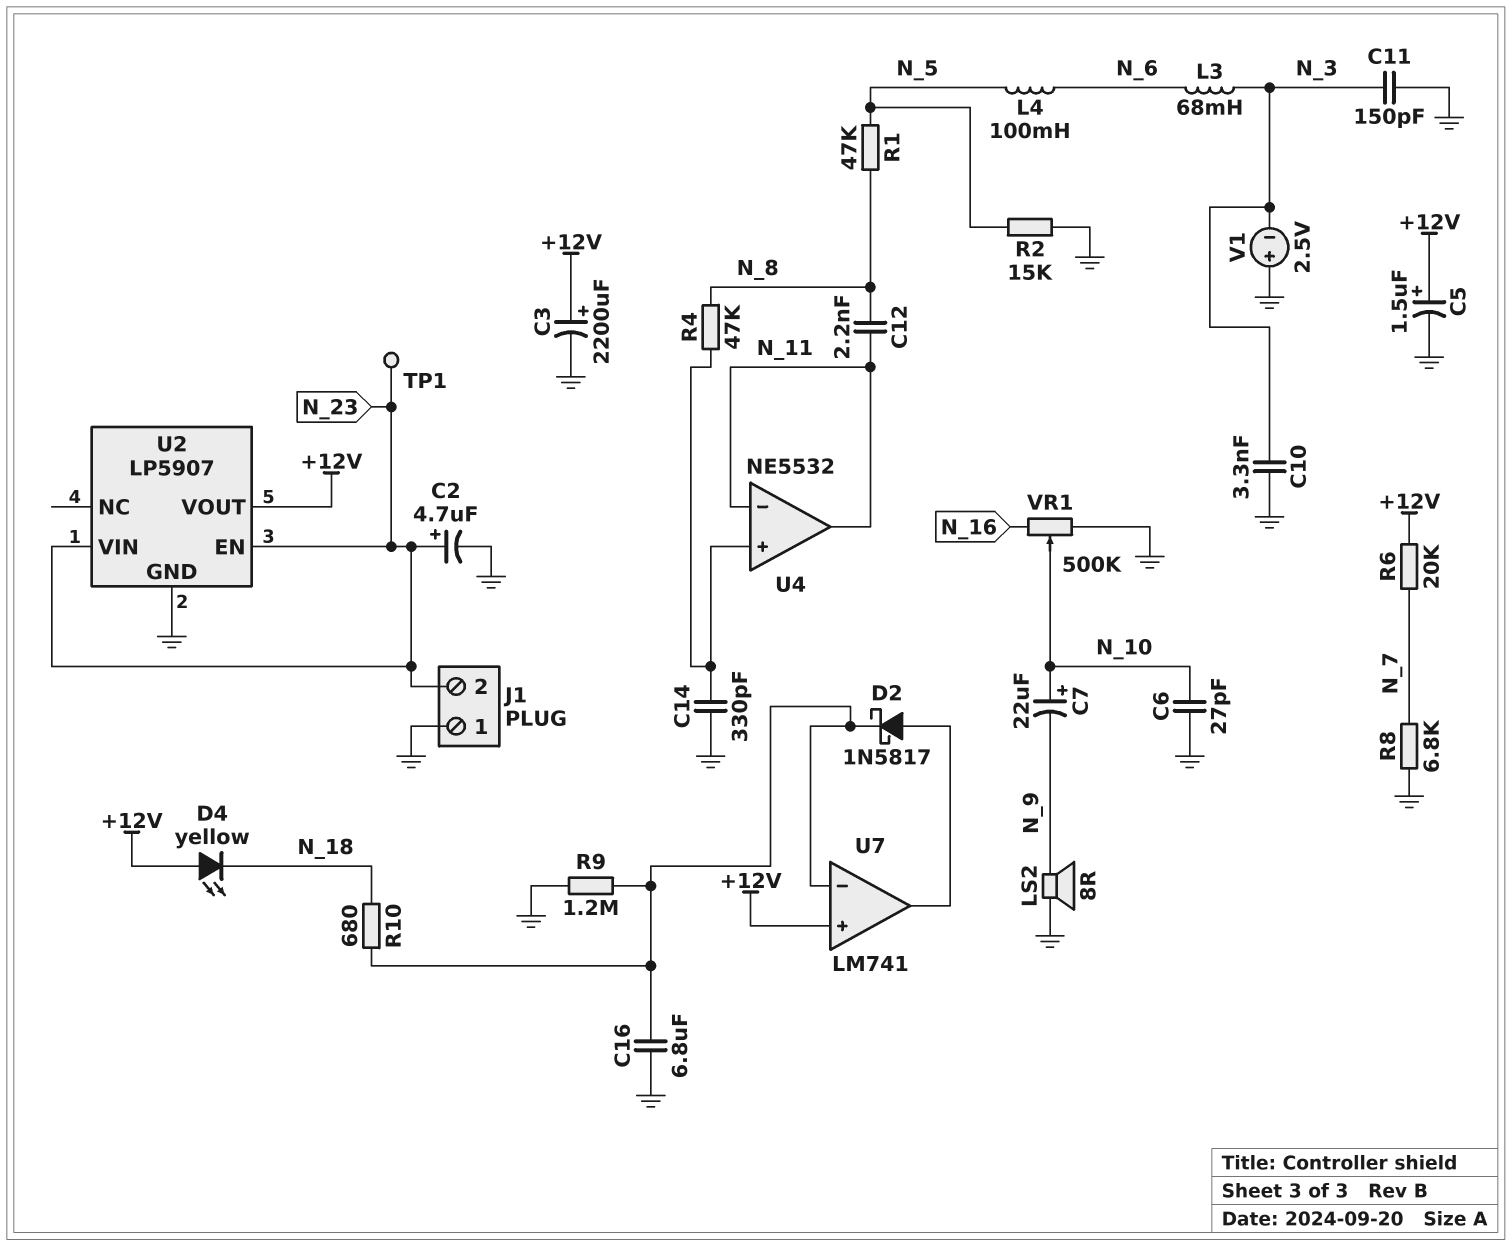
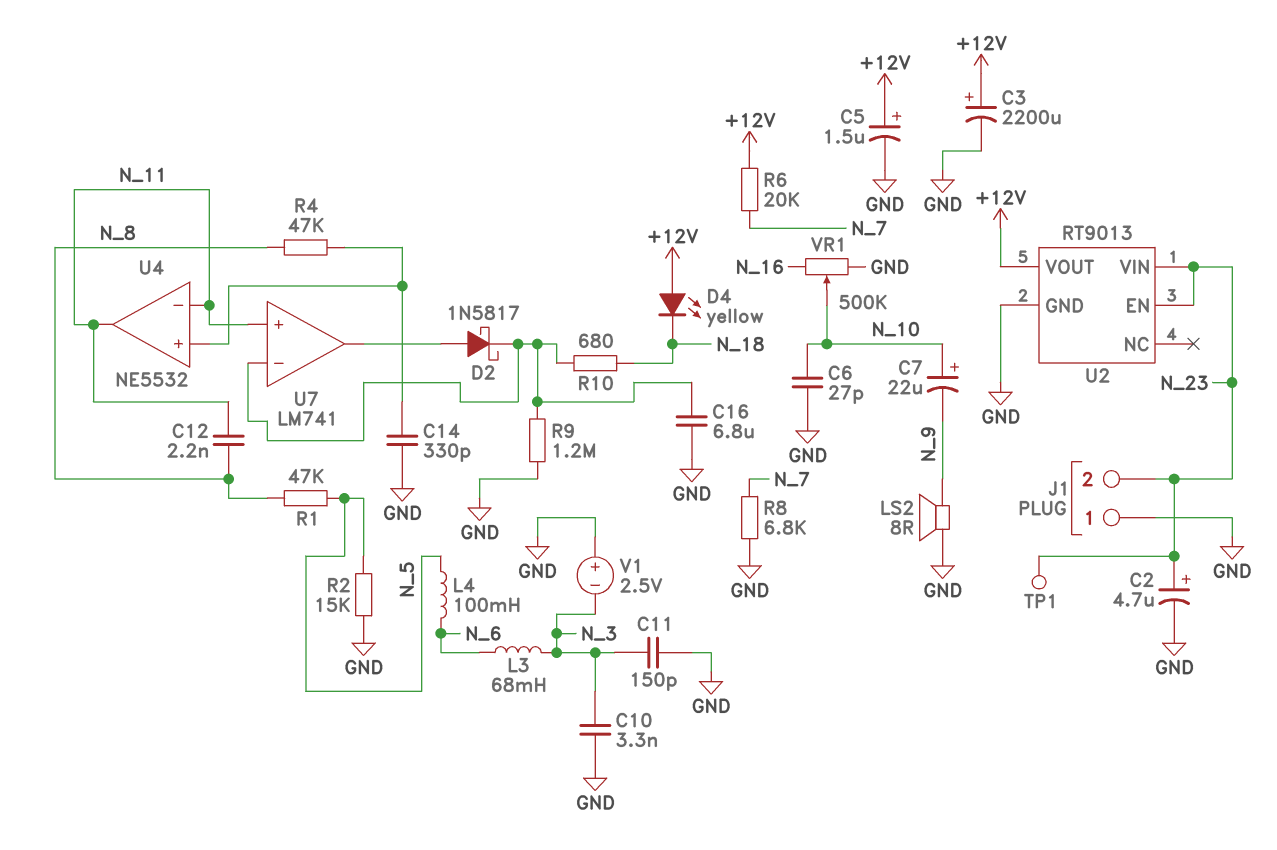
U2: LP5907 -> RT9013
U7 pin in+: +12V -> N_11

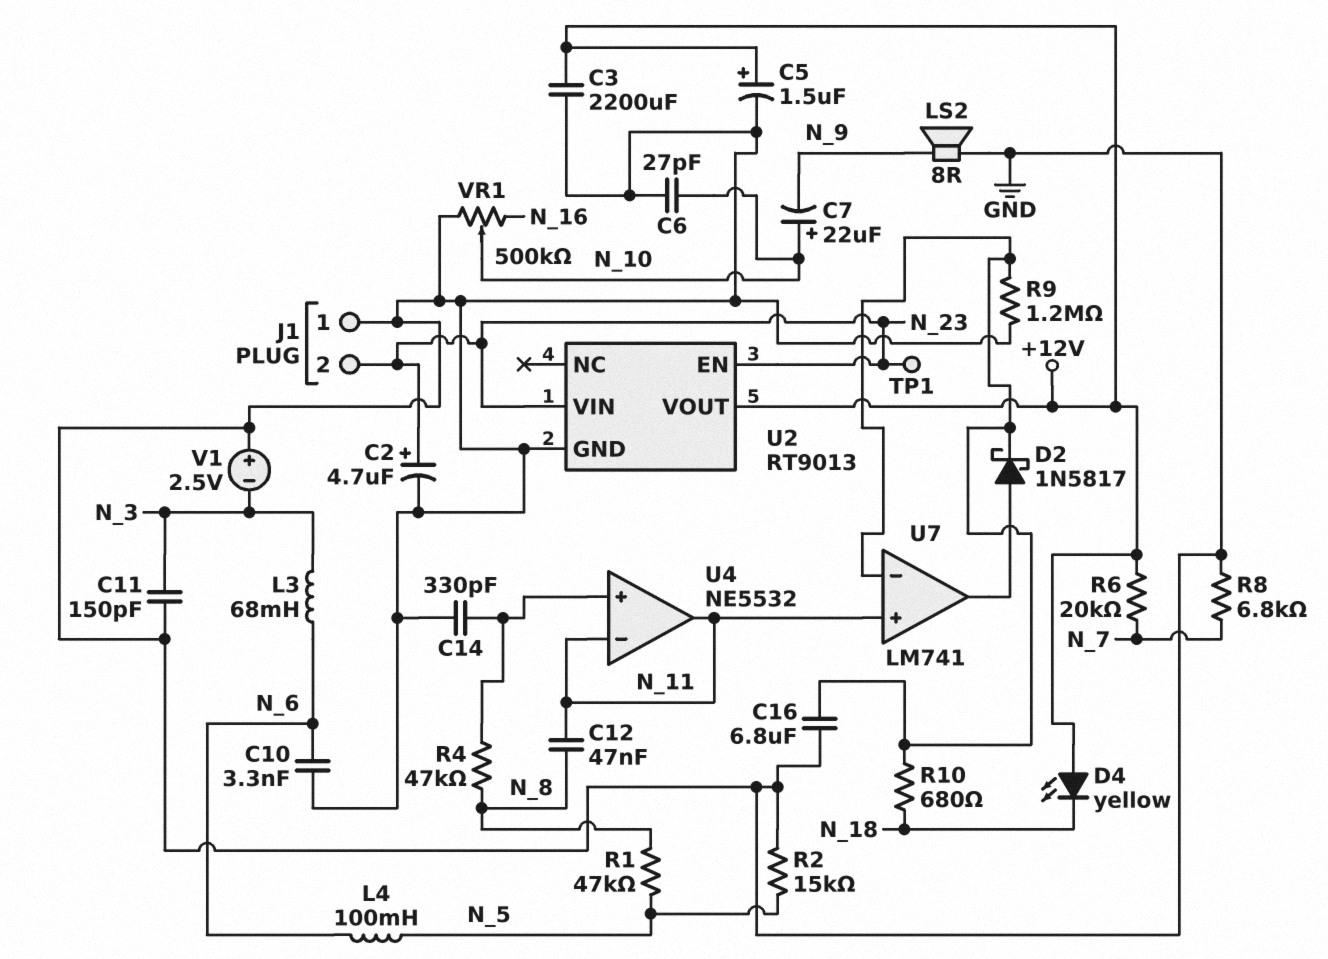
C3: 2200uF (plus +12V, minus GND) -> 2200uF (+12V, GND)
C10: 3.3nF (GND, N_3) -> 3.3nF (GND, N_6)
C12: 2.2nF (N_8, N_11) -> 47nF (N_8, N_11)

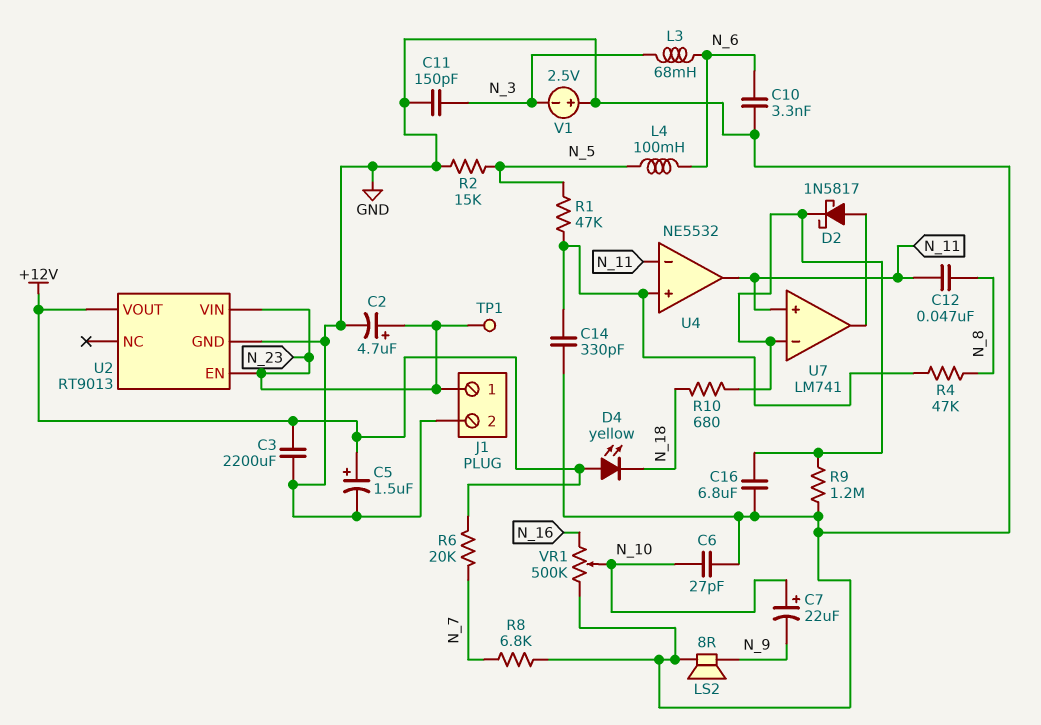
J1 pin 1: GND -> N_23
J1 pin 2: N_23 -> GND
R1: 47k (N_5, N_8) -> 47k (N_5, U4/in+)

